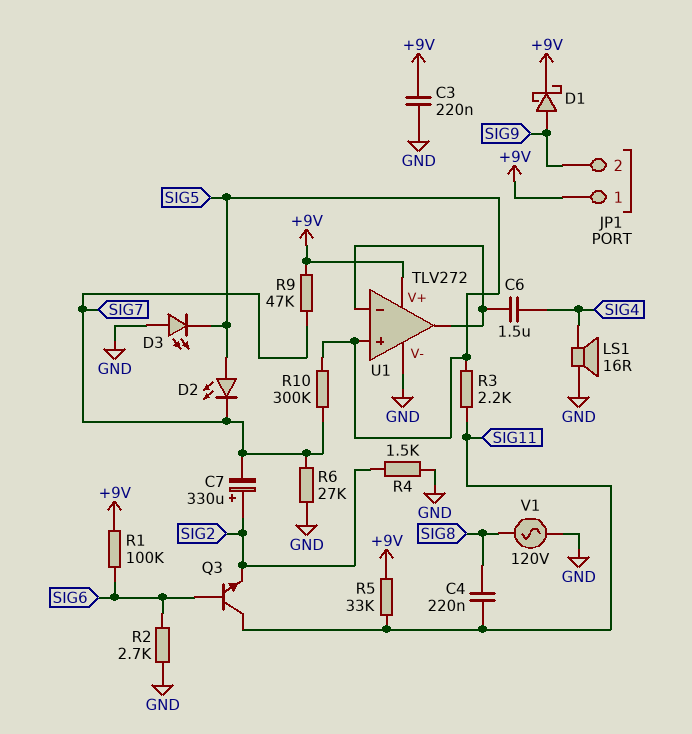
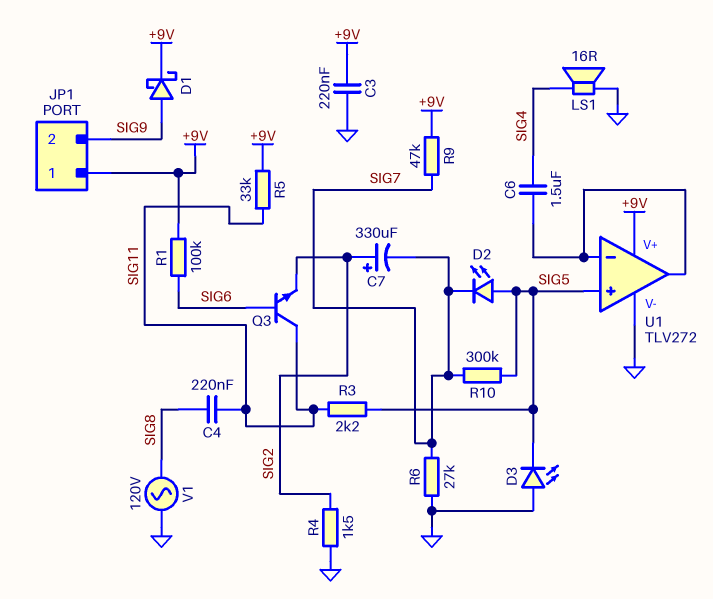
R2: 2.7k (GND, SIG6) -> none

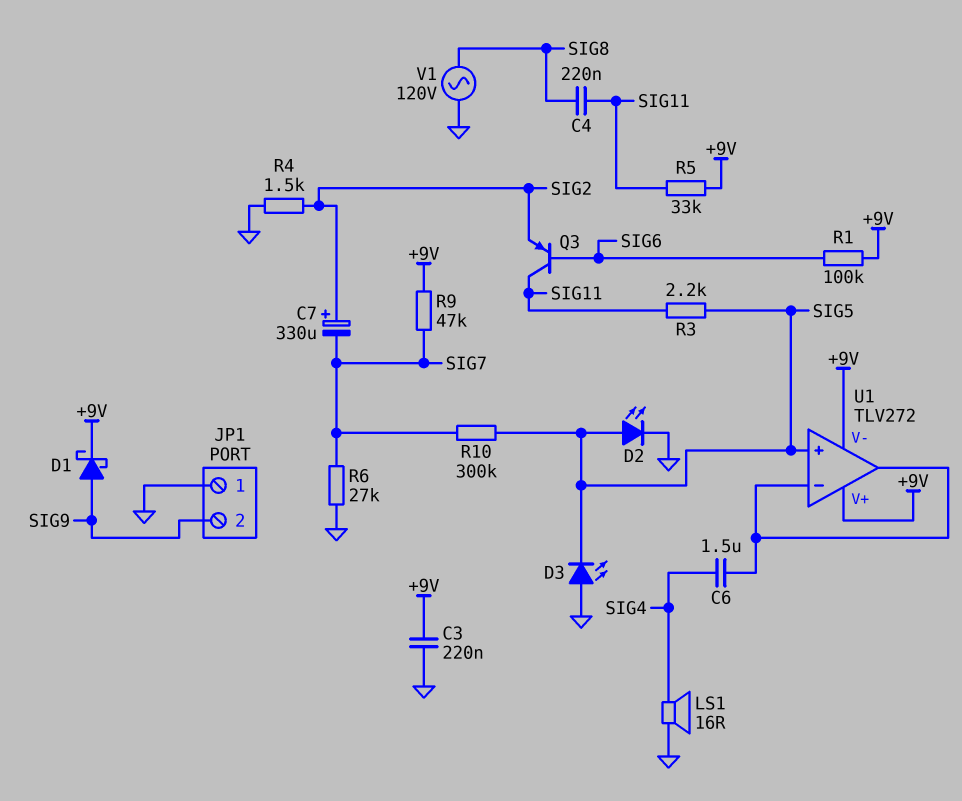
D2: LED (A SIG5, K SIG7) -> LED (A SIG5, K GND)
JP1 pin 1: +9V -> GND
Q3: NPN (B SIG6, C SIG11, E SIG2) -> PNP (B SIG6, C SIG11, E SIG2)
U1 pin V-: GND -> +9V

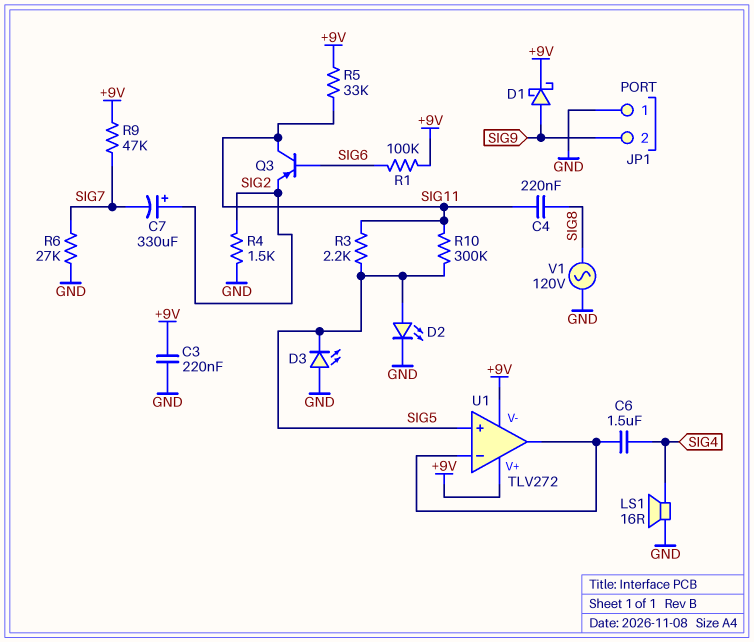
R10: 300k (SIG5, SIG7) -> 300k (SIG5, SIG11)

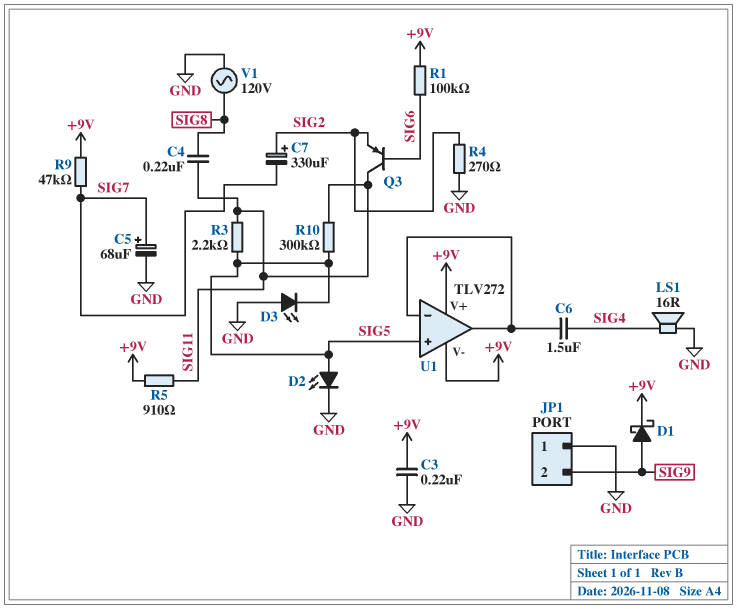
C5: none -> 68uF (plus SIG7, minus GND)
R4: 1.5k (GND, SIG2) -> 270 (GND, SIG2)
R5: 33k (+9V, SIG11) -> 910 (+9V, SIG11)
R6: 27k (GND, SIG7) -> none

